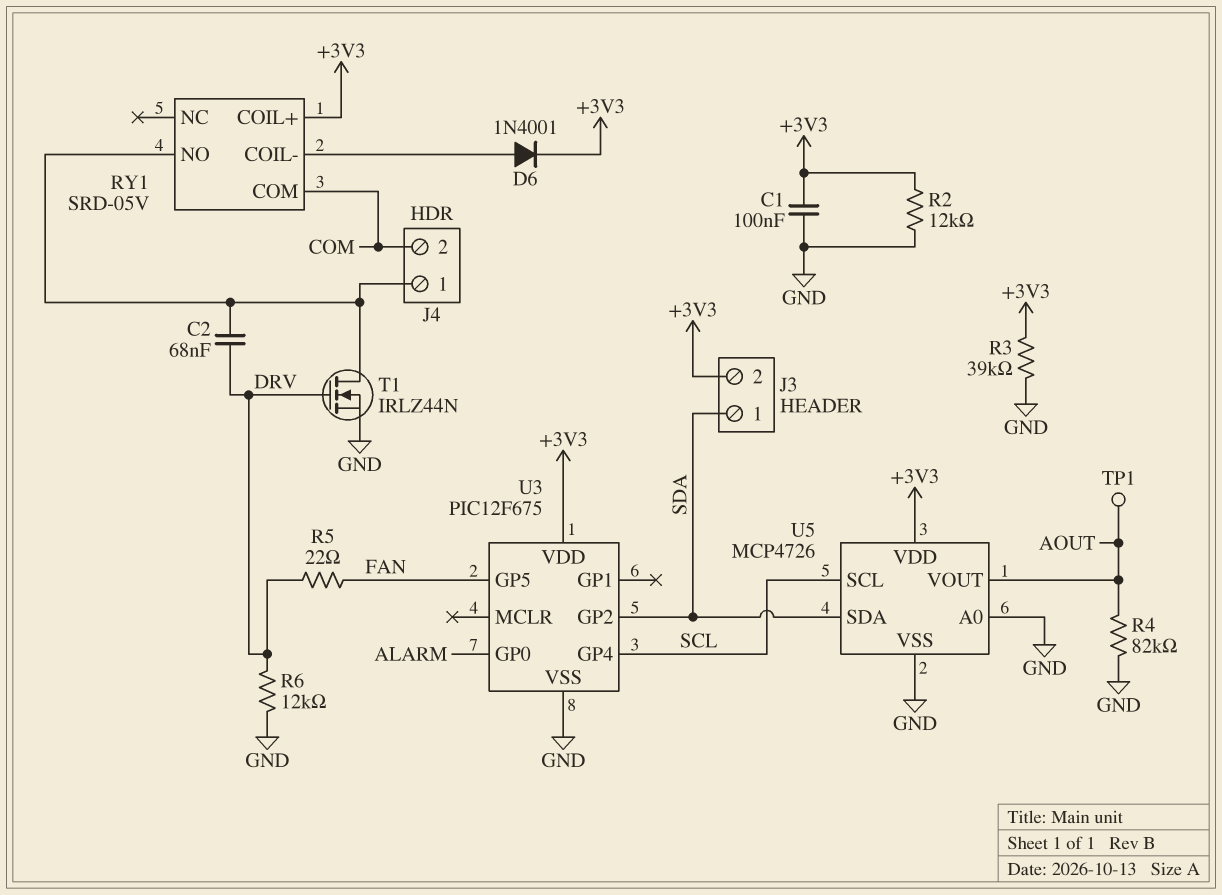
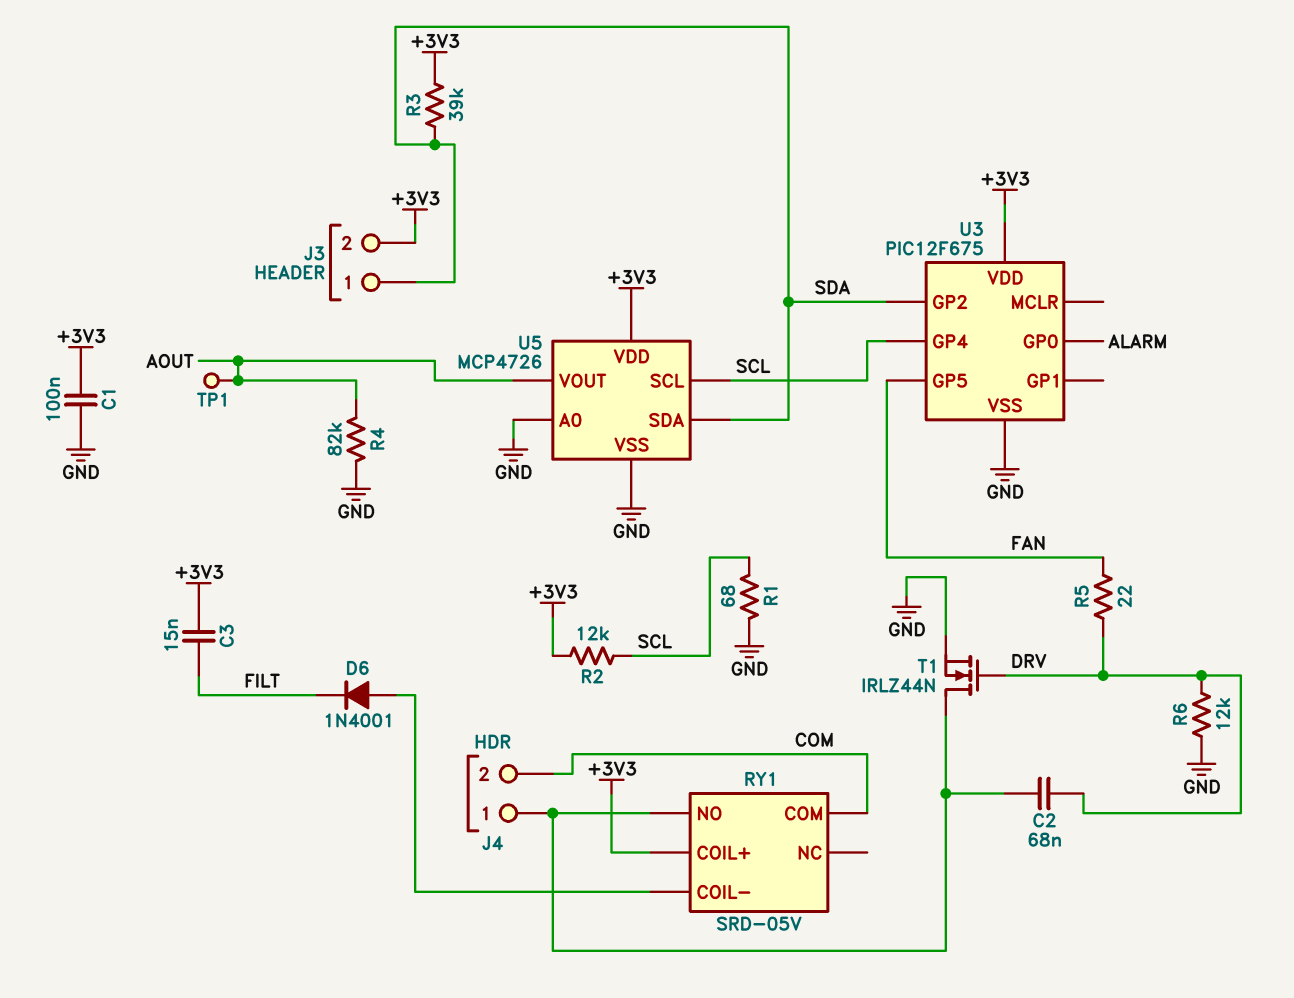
C3: none -> 15nF (+3V3, FILT)
D6: diode 1N4001 (A RY1/COIL-, K +3V3) -> diode 1N4001 (A RY1/COIL-, K FILT)
R1: none -> 68 (GND, SCL)
R2: 12k (+3V3, GND) -> 12k (+3V3, SCL)
R3: 39k (+3V3, GND) -> 39k (+3V3, SDA)

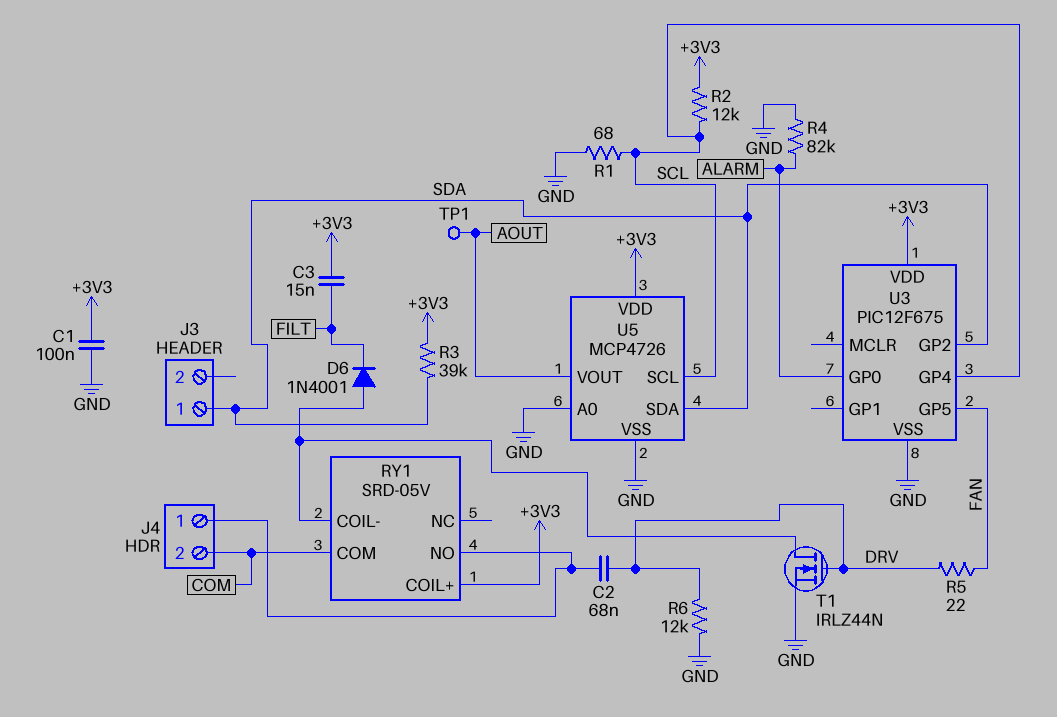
J3 pin 2: +3V3 -> none
R4: 82k (AOUT, GND) -> 82k (ALARM, GND)
T1: NMOS IRLZ44N (G DRV, D J4/1, S GND) -> NMOS IRLZ44N (G DRV, D RY1/COIL-, S GND)

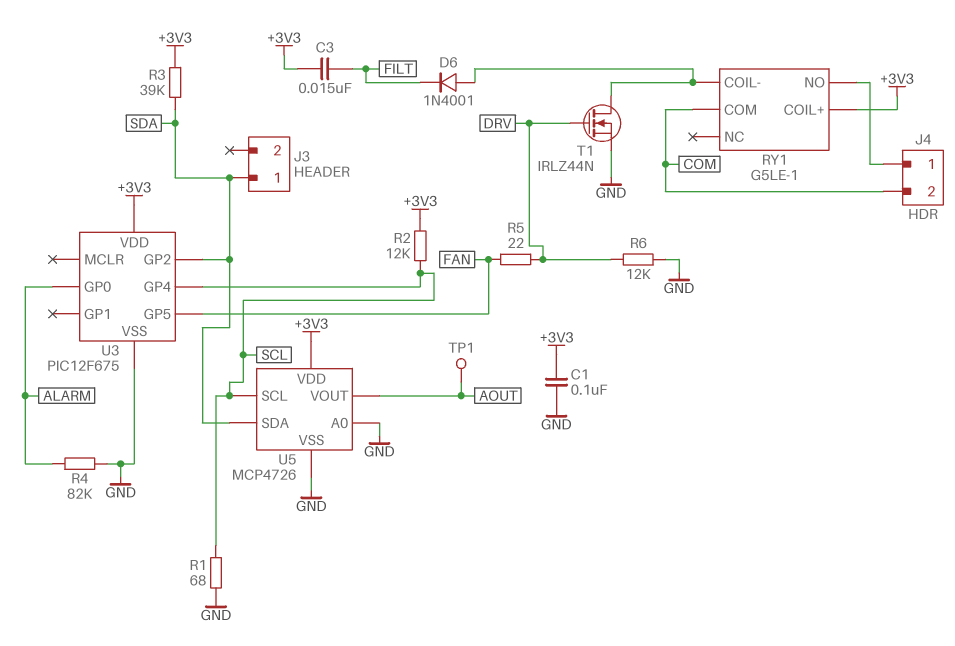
C2: 68nF (DRV, J4/1) -> none
RY1: SRD-05V -> G5LE-1

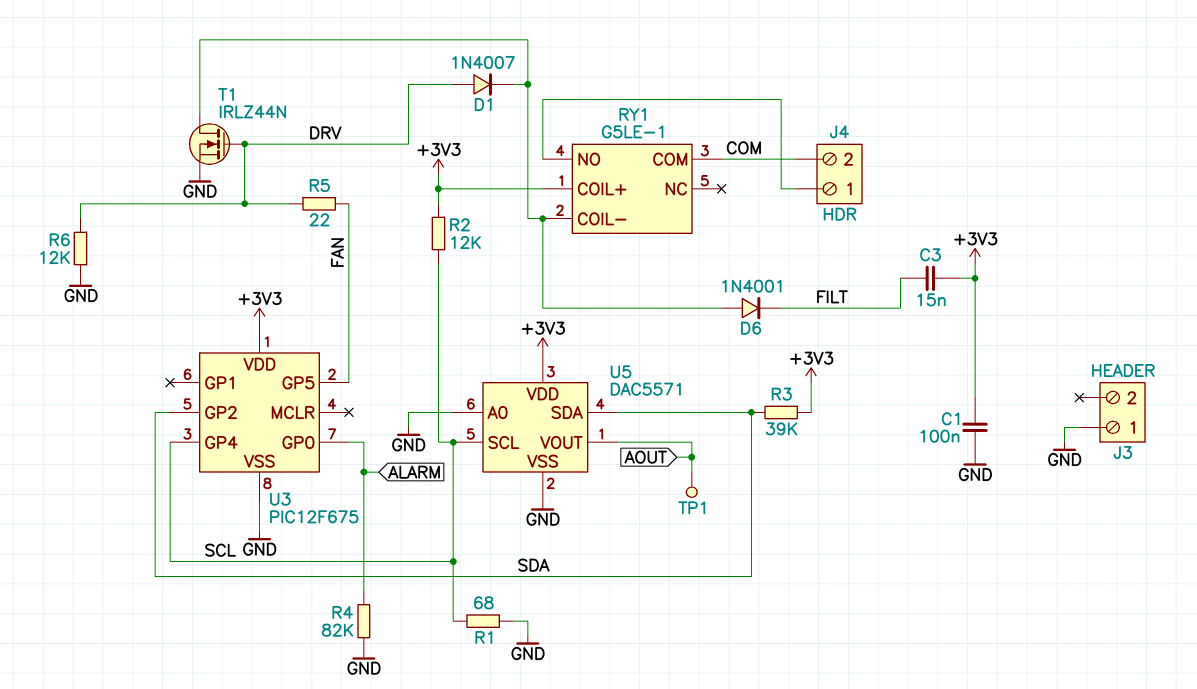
D1: none -> diode 1N4007 (A DRV, K RY1/COIL-)
J3 pin 1: SDA -> GND
U5: MCP4726 -> DAC5571

